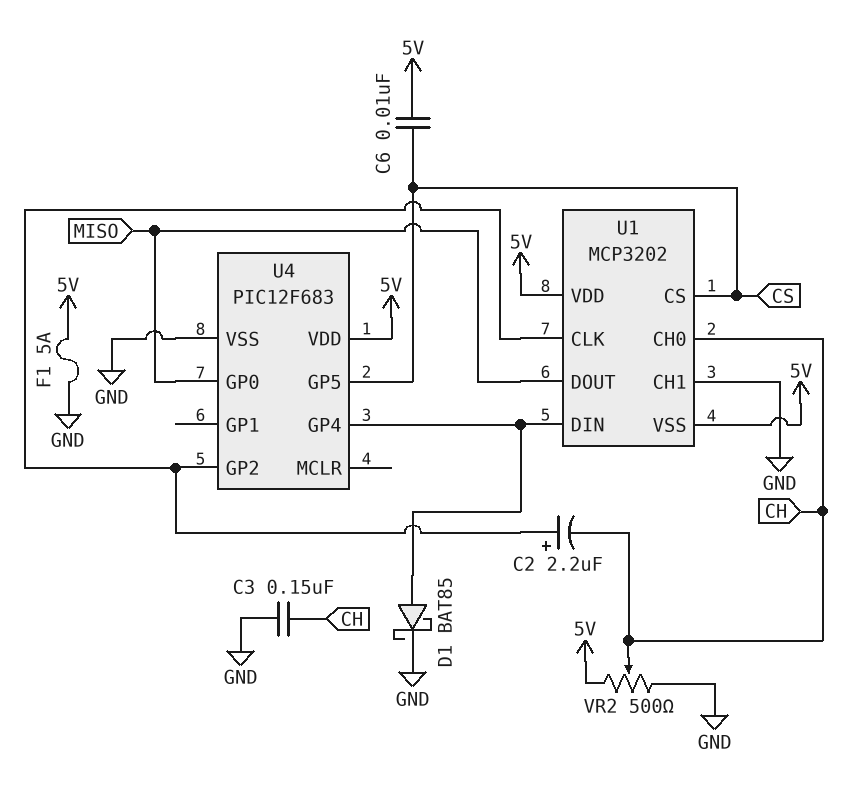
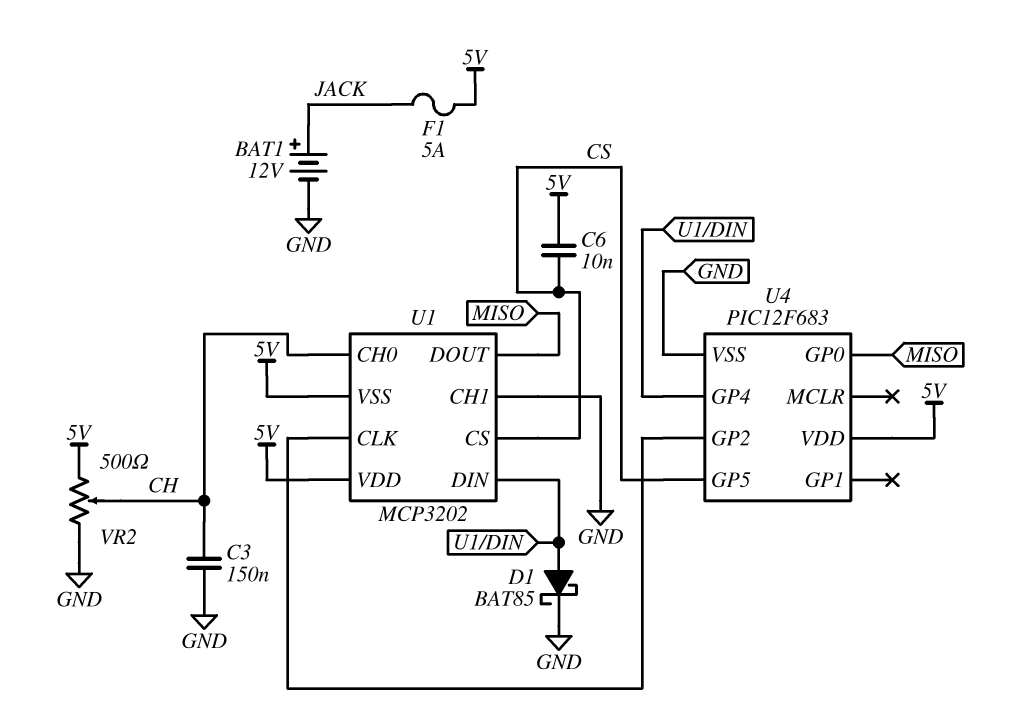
BAT1: none -> 12V (plus JACK, minus GND)
C2: 2.2uF (plus U1/CLK, minus CH) -> none
F1: 5A (5V, GND) -> 5A (5V, JACK)

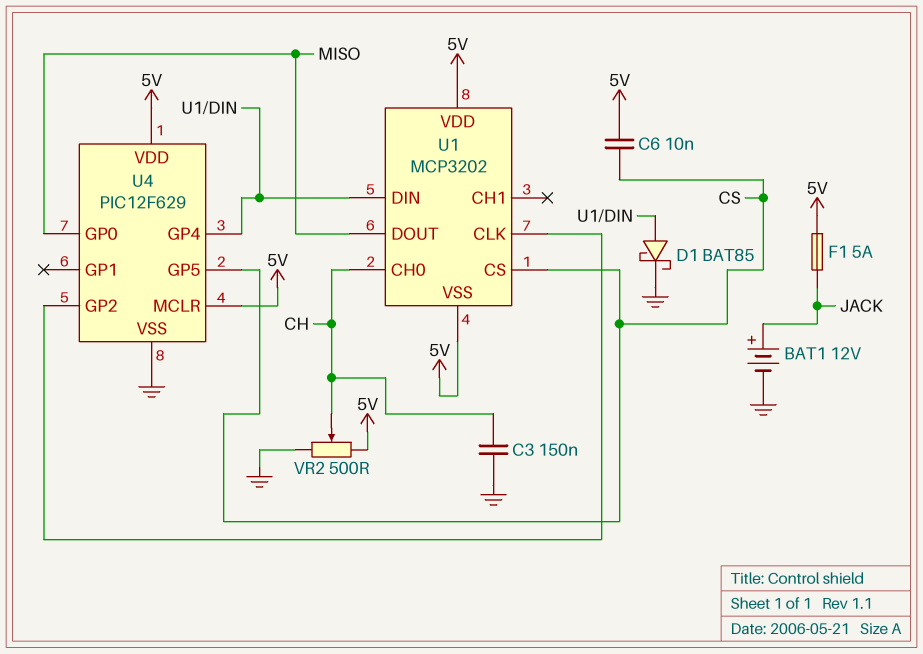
U1 pin CH1: GND -> none
U4: PIC12F683 -> PIC12F629
U4 pin MCLR: none -> 5V

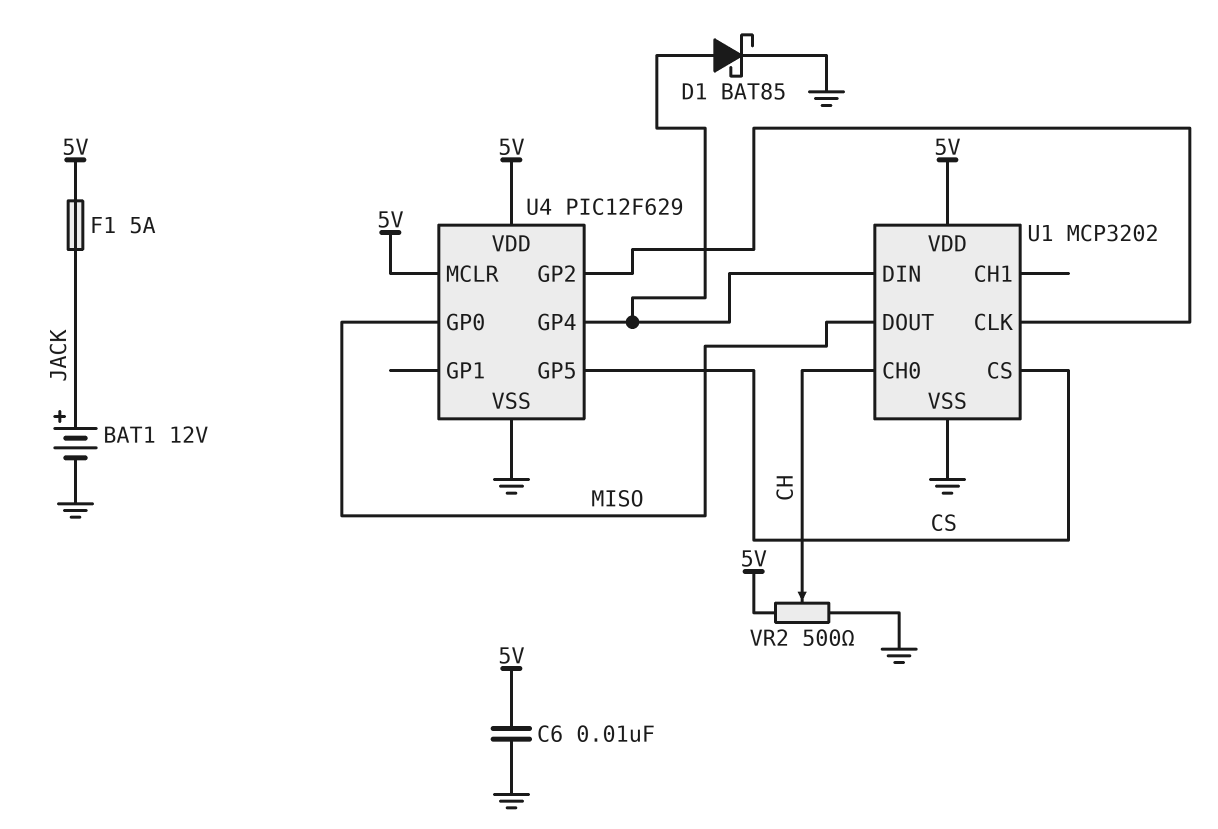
C3: 150nF (CH, GND) -> none
C6: 10nF (5V, CS) -> 10nF (5V, GND)
U1 pin VSS: 5V -> GND

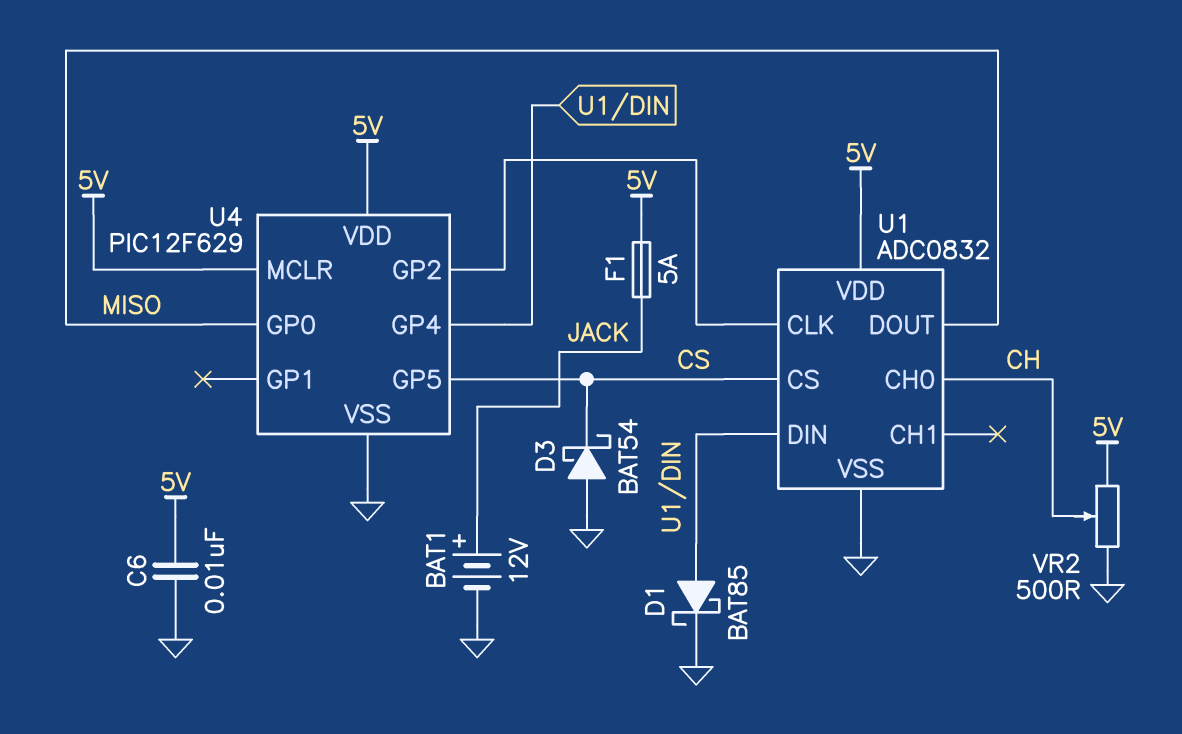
D3: none -> schottky BAT54 (A GND, K CS)
U1: MCP3202 -> ADC0832

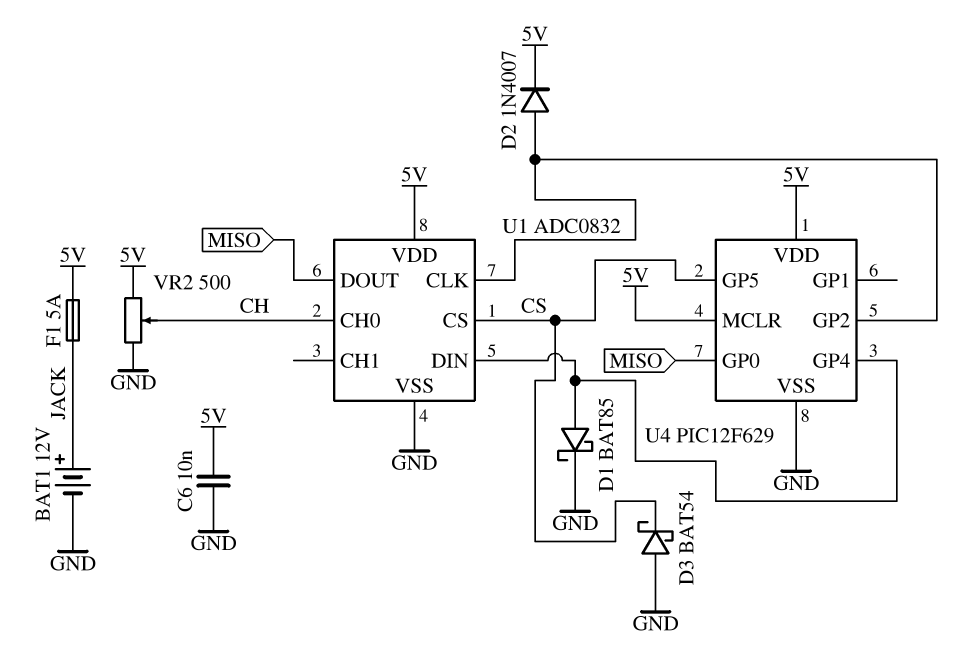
D2: none -> diode 1N4007 (A U1/CLK, K 5V)

